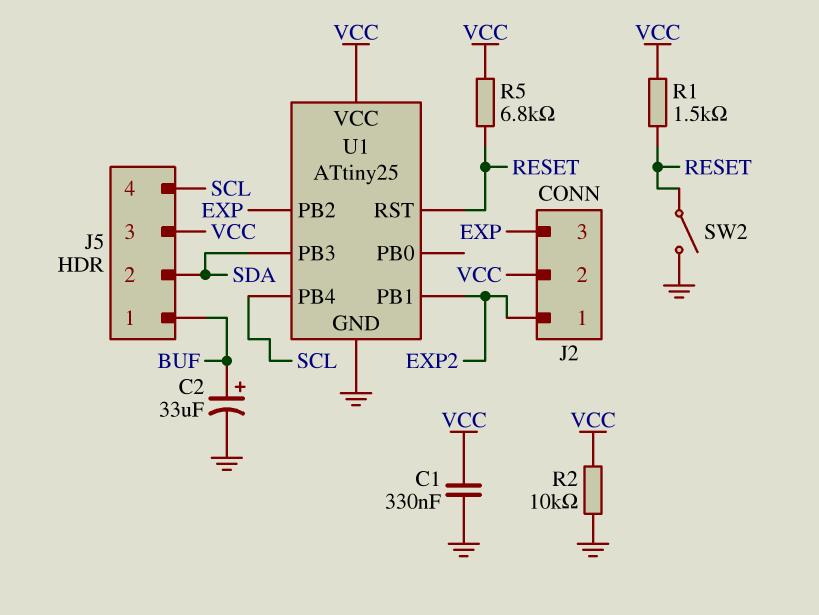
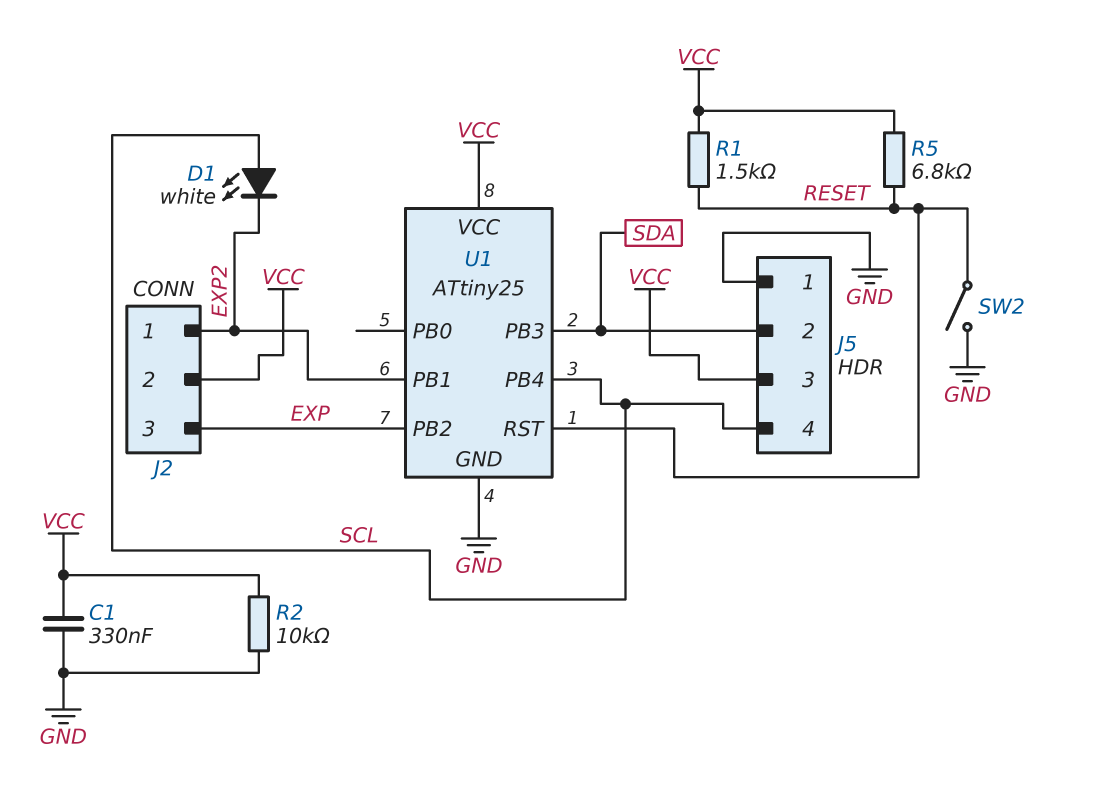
C2: 33uF (plus BUF, minus GND) -> none
D1: none -> LED white (A SCL, K EXP2)
J5 pin 1: BUF -> GND

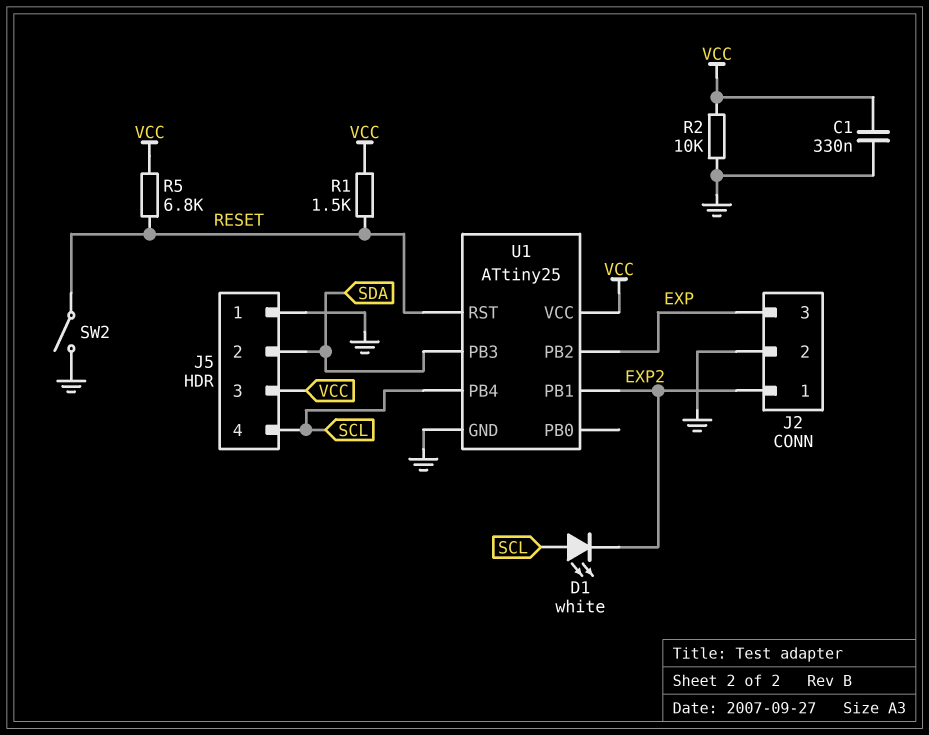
J2 pin 2: VCC -> GND

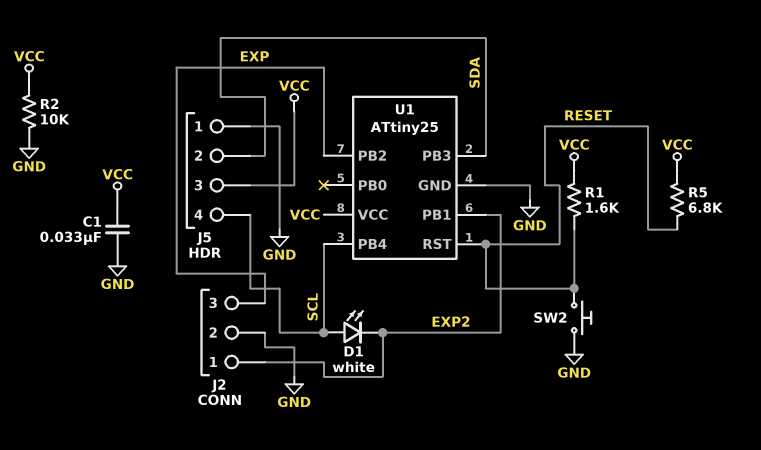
C1: 330nF (GND, VCC) -> 33nF (GND, VCC)
R1: 1.5k (RESET, VCC) -> 1.6k (RESET, VCC)
SW2: switch (GND, RESET) -> button (GND, RESET)

